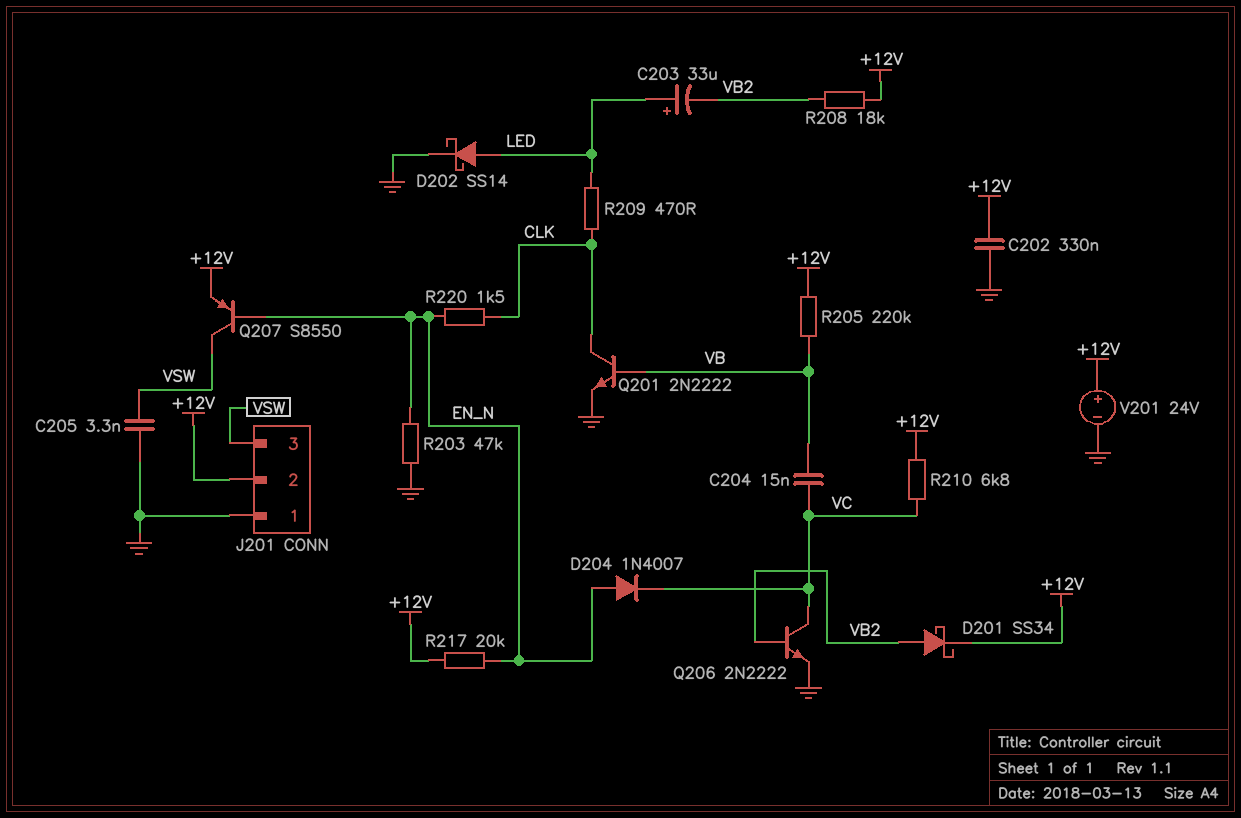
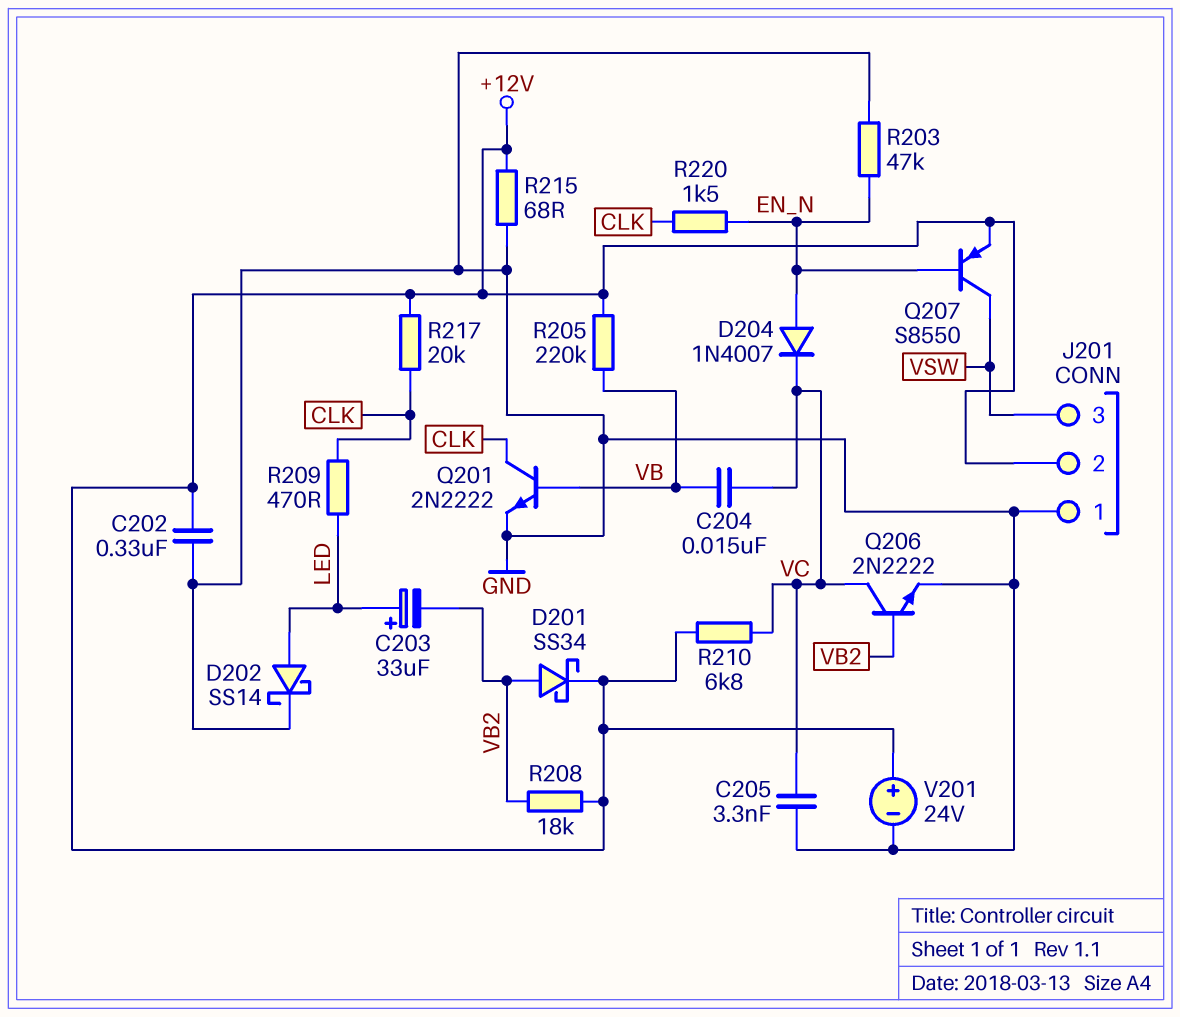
C205: 3.3nF (GND, VSW) -> 3.3nF (GND, VC)
R215: none -> 68 (+12V, GND)
R217: 20k (+12V, EN_N) -> 20k (+12V, CLK)

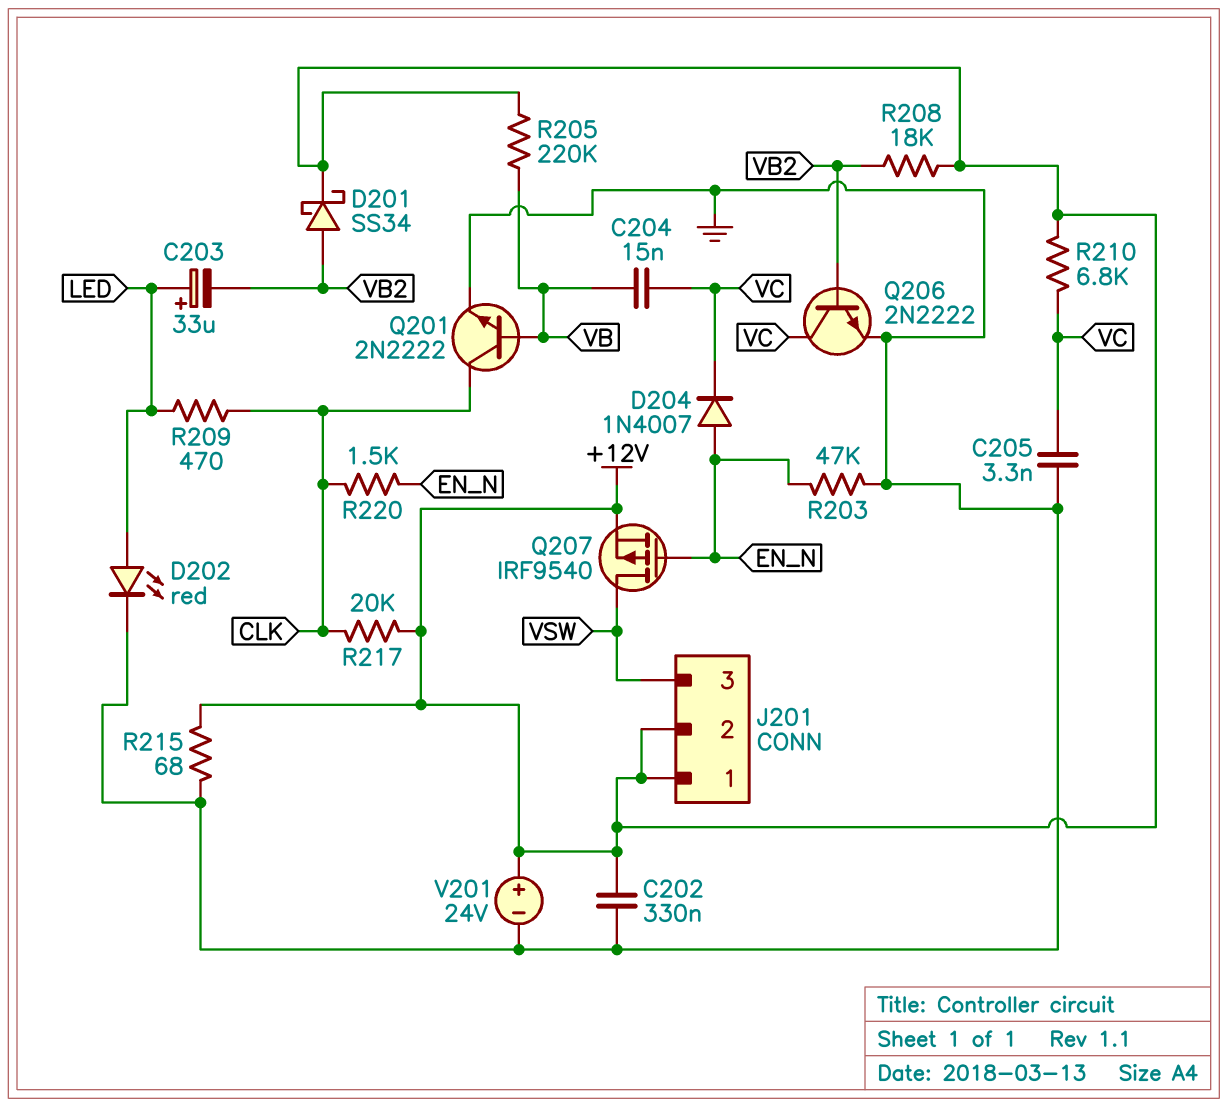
D202: schottky SS14 (A LED, K GND) -> LED red (A LED, K GND)
J201 pin 1: GND -> +12V
Q207: PNP S8550 (B EN_N, C VSW, E +12V) -> PMOS IRF9540 (G EN_N, D VSW, S +12V)

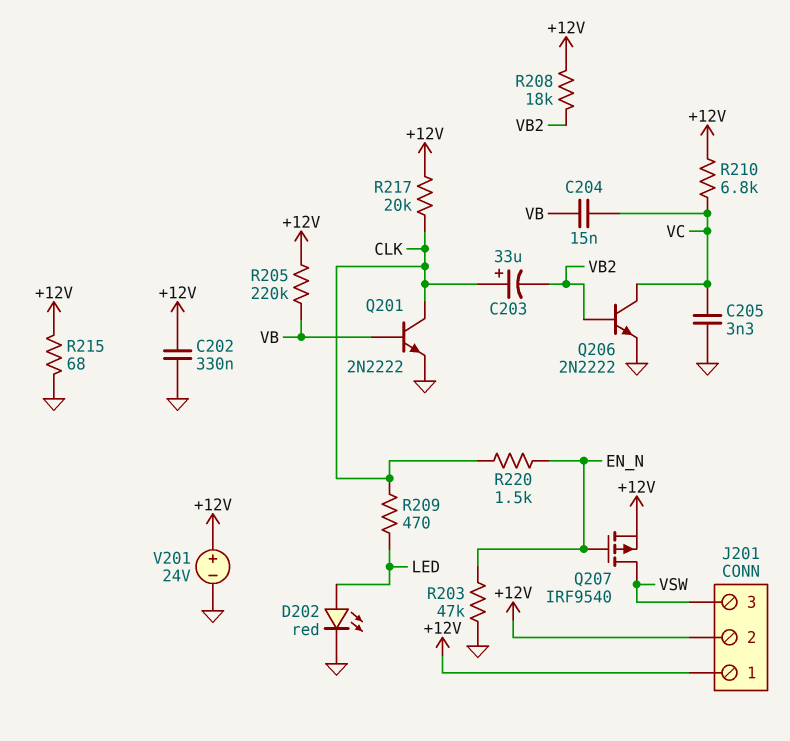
C203: 33uF (plus LED, minus VB2) -> 33uF (plus CLK, minus VB2)
D201: schottky SS34 (A VB2, K +12V) -> none
D204: diode 1N4007 (A EN_N, K VC) -> none

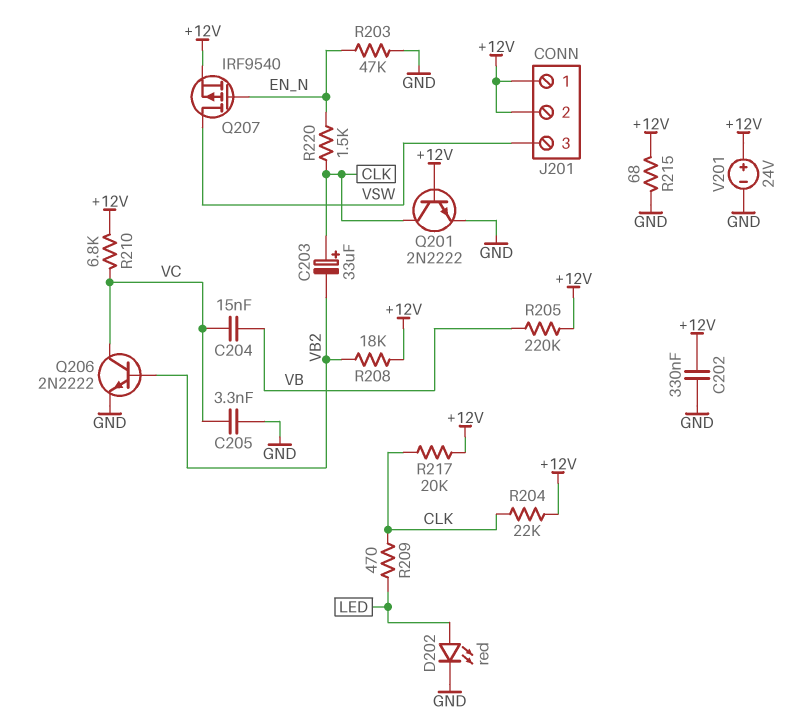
Q201: NPN 2N2222 (B VB, C CLK, E GND) -> NPN 2N2222 (B +12V, C CLK, E GND)
R204: none -> 22k (+12V, CLK)

